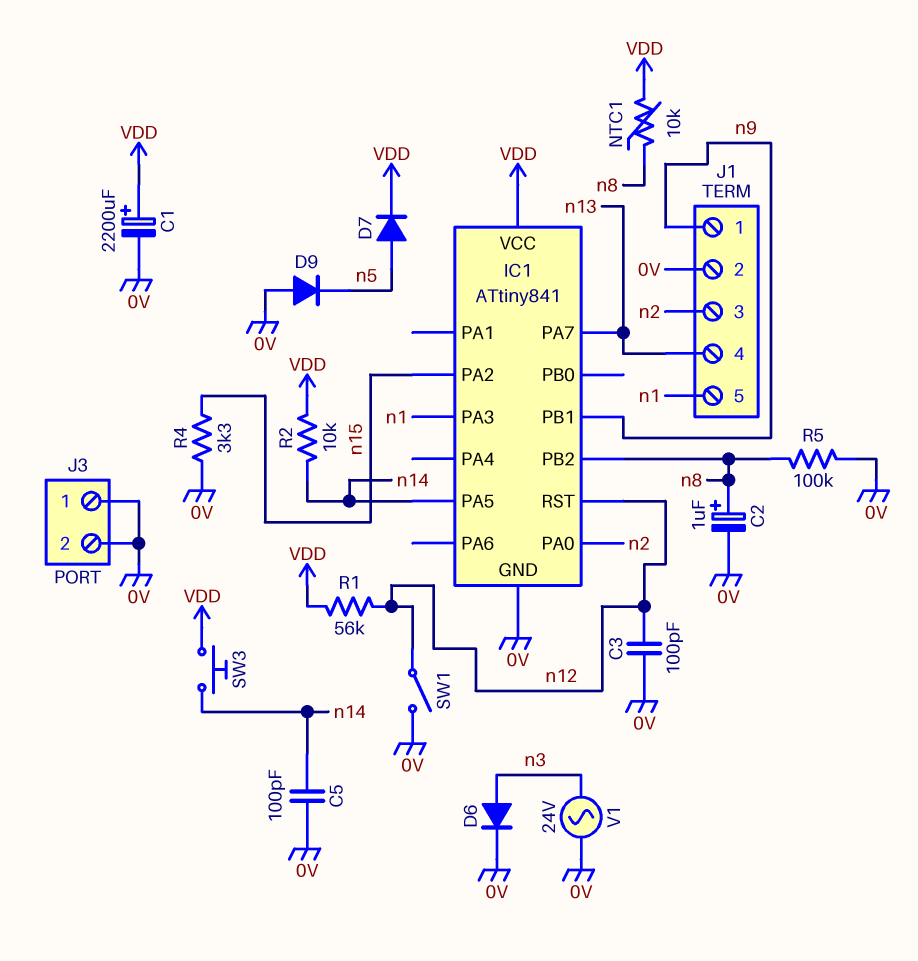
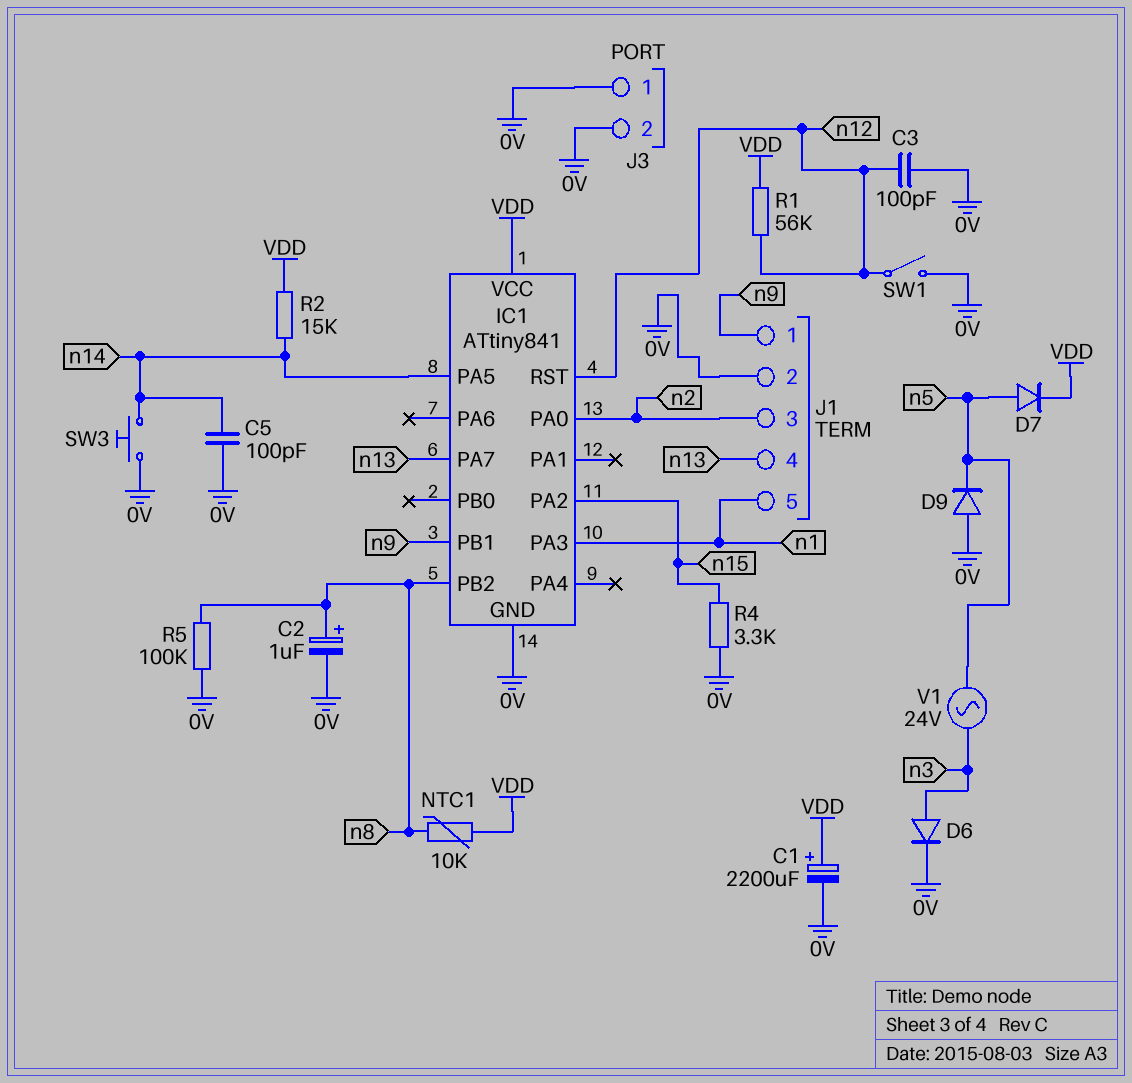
R2: 10k (VDD, n14) -> 15k (VDD, n14)
SW3: button (VDD, n14) -> button (0V, n14)
V1: AC 24V (0V, n3) -> AC 24V (n3, n5)

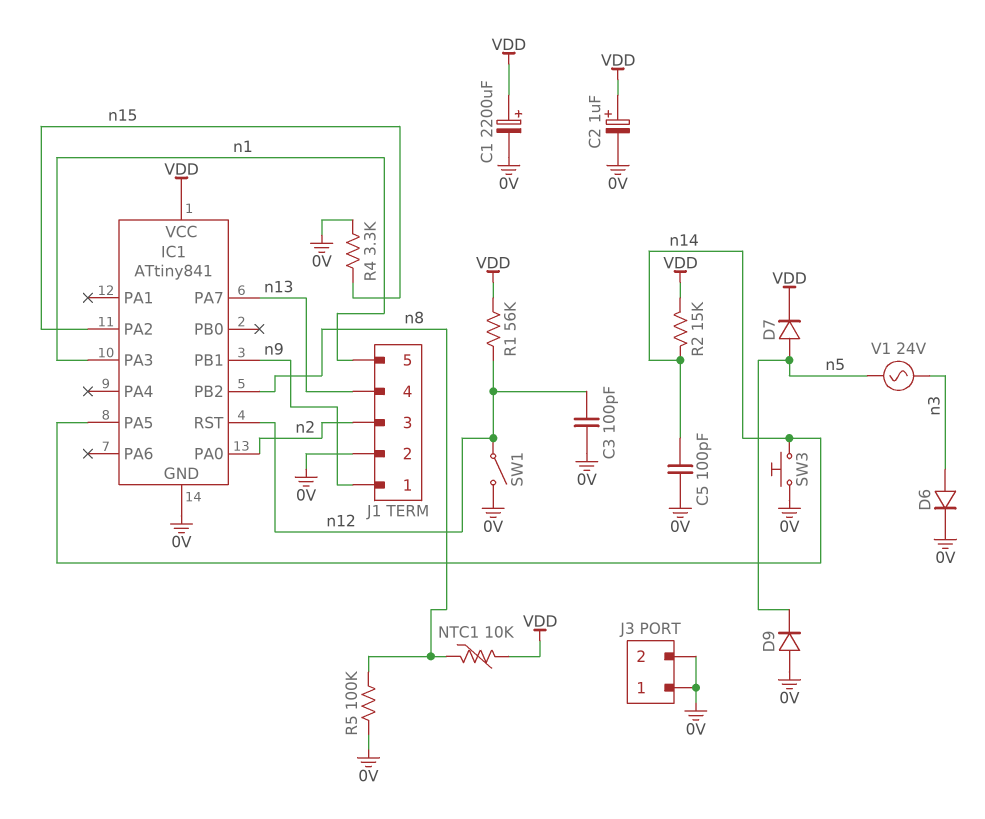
C2: 1uF (plus n8, minus 0V) -> 1uF (plus VDD, minus 0V)

